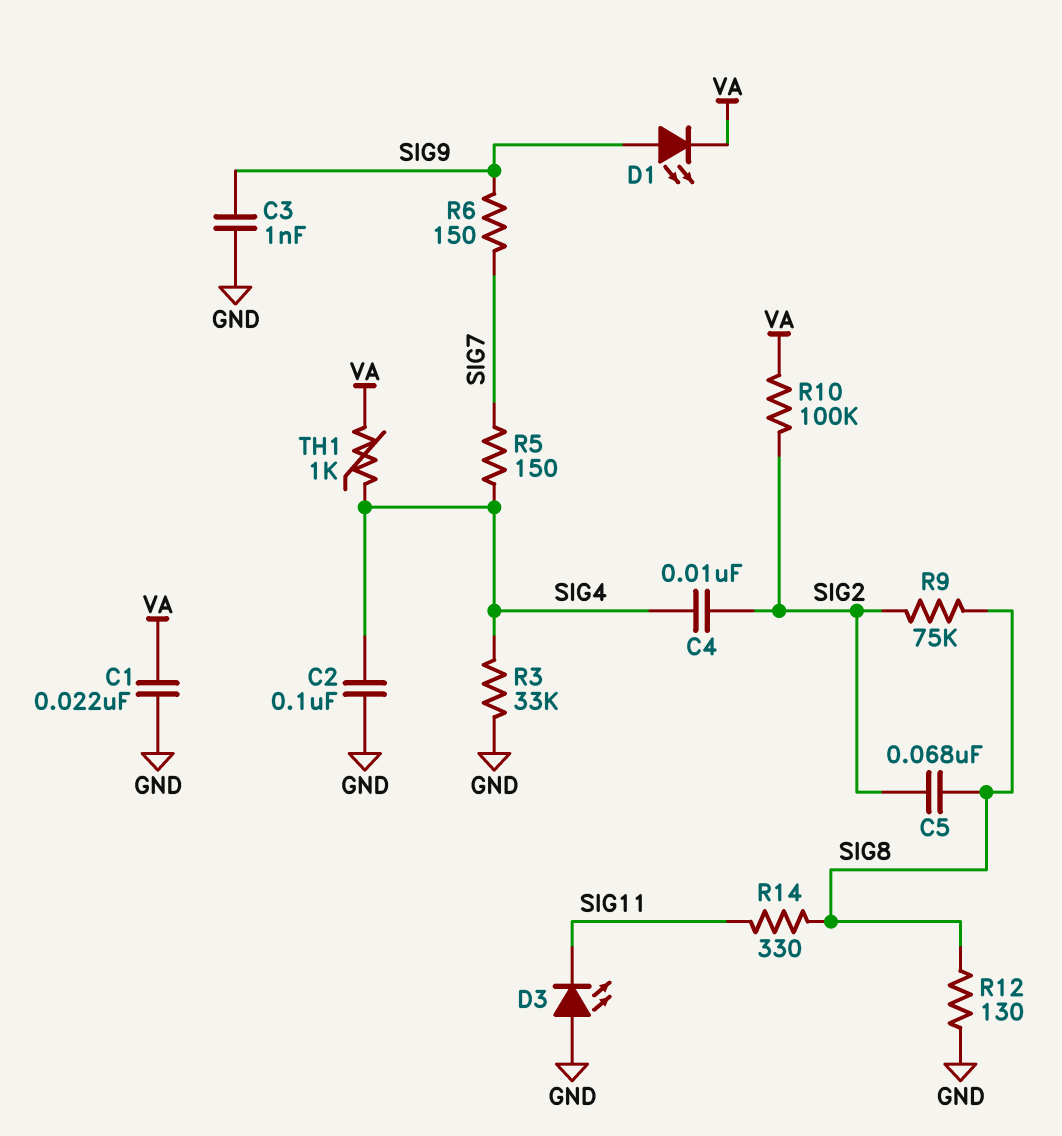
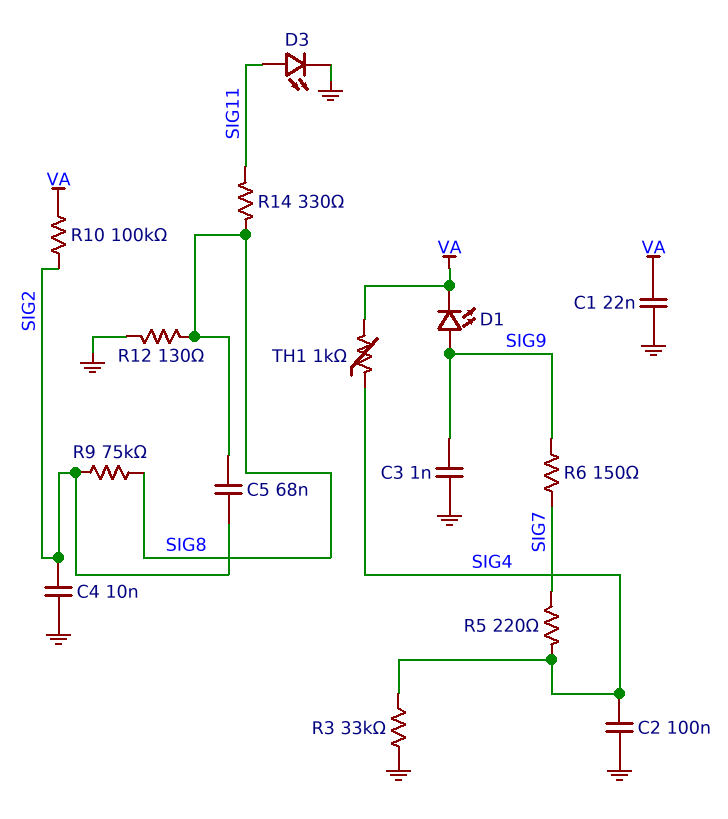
C4: 10nF (SIG2, SIG4) -> 10nF (GND, SIG2)
D3: LED (A GND, K SIG11) -> LED (A SIG11, K GND)
R5: 150 (SIG4, SIG7) -> 220 (SIG4, SIG7)

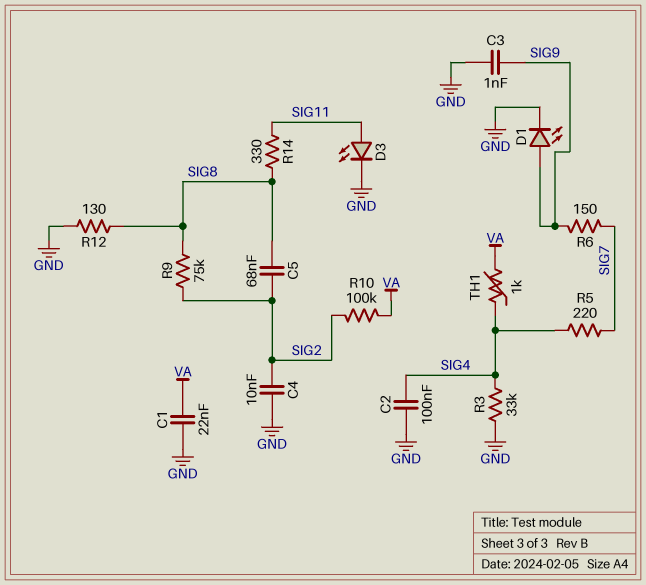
D1: LED (A SIG9, K VA) -> LED (A SIG9, K GND)

